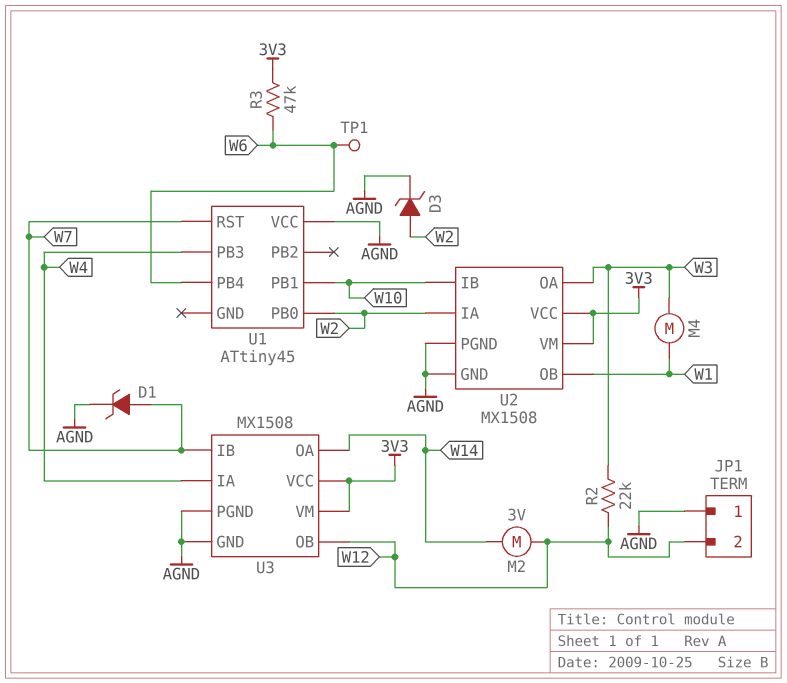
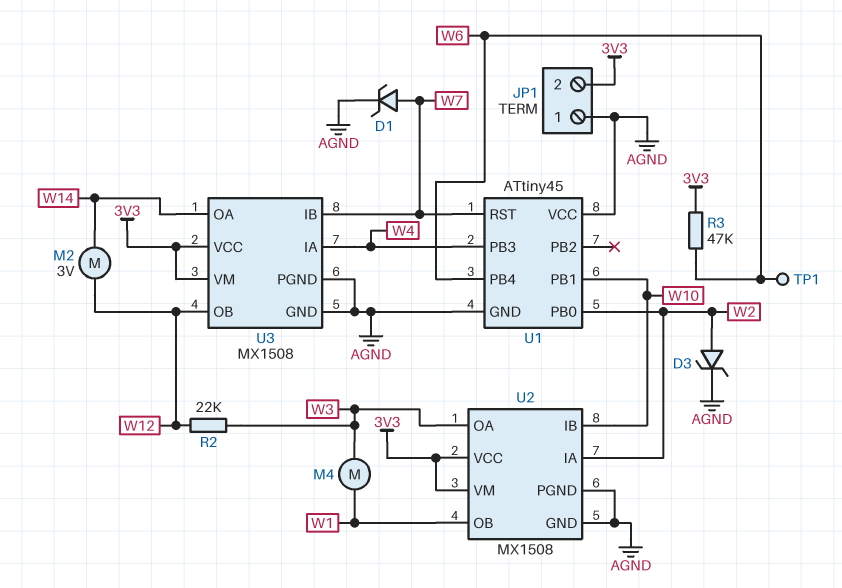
JP1 pin 2: W12 -> 3V3
U1 pin GND: none -> AGND

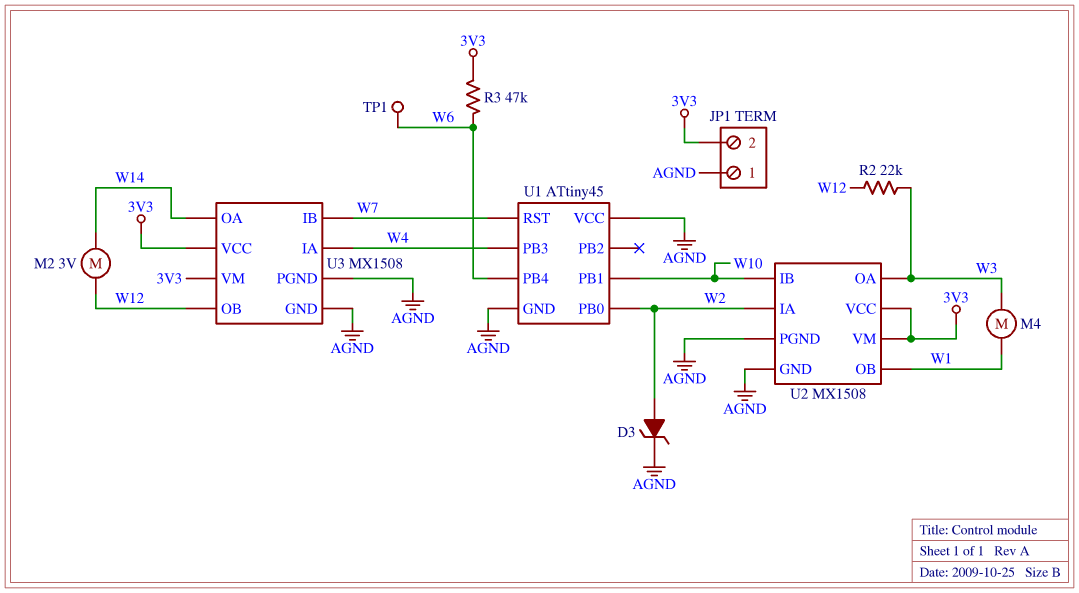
D1: zener (A W7, K AGND) -> none

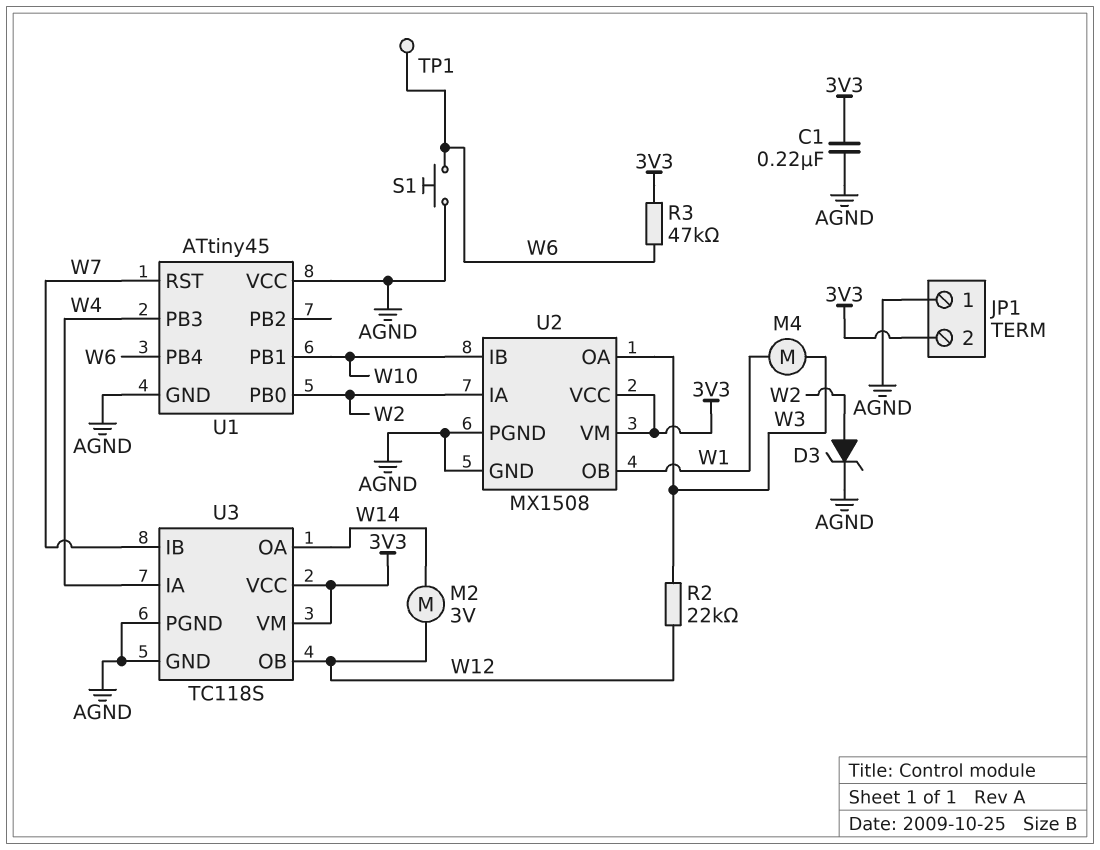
C1: none -> 220nF (3V3, AGND)
S1: none -> button (AGND, W6)
U3: MX1508 -> TC118S

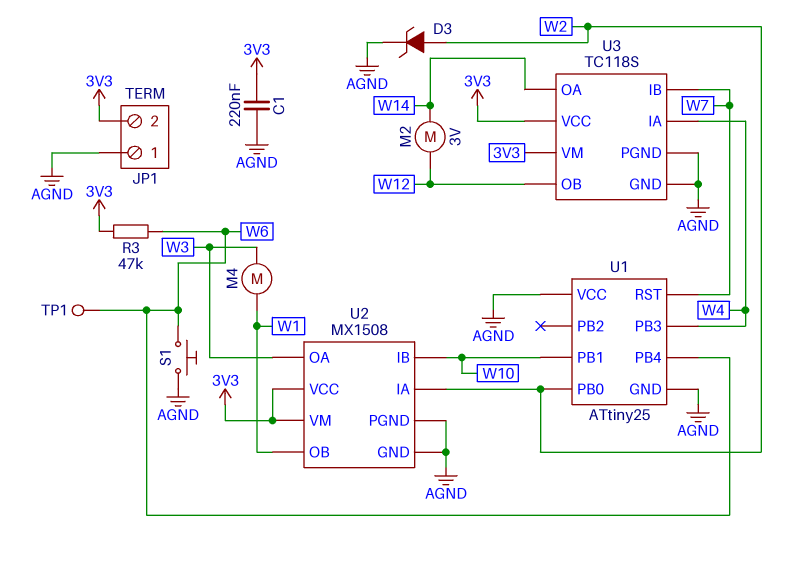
R2: 22k (W3, W12) -> none
U1: ATtiny45 -> ATtiny25

